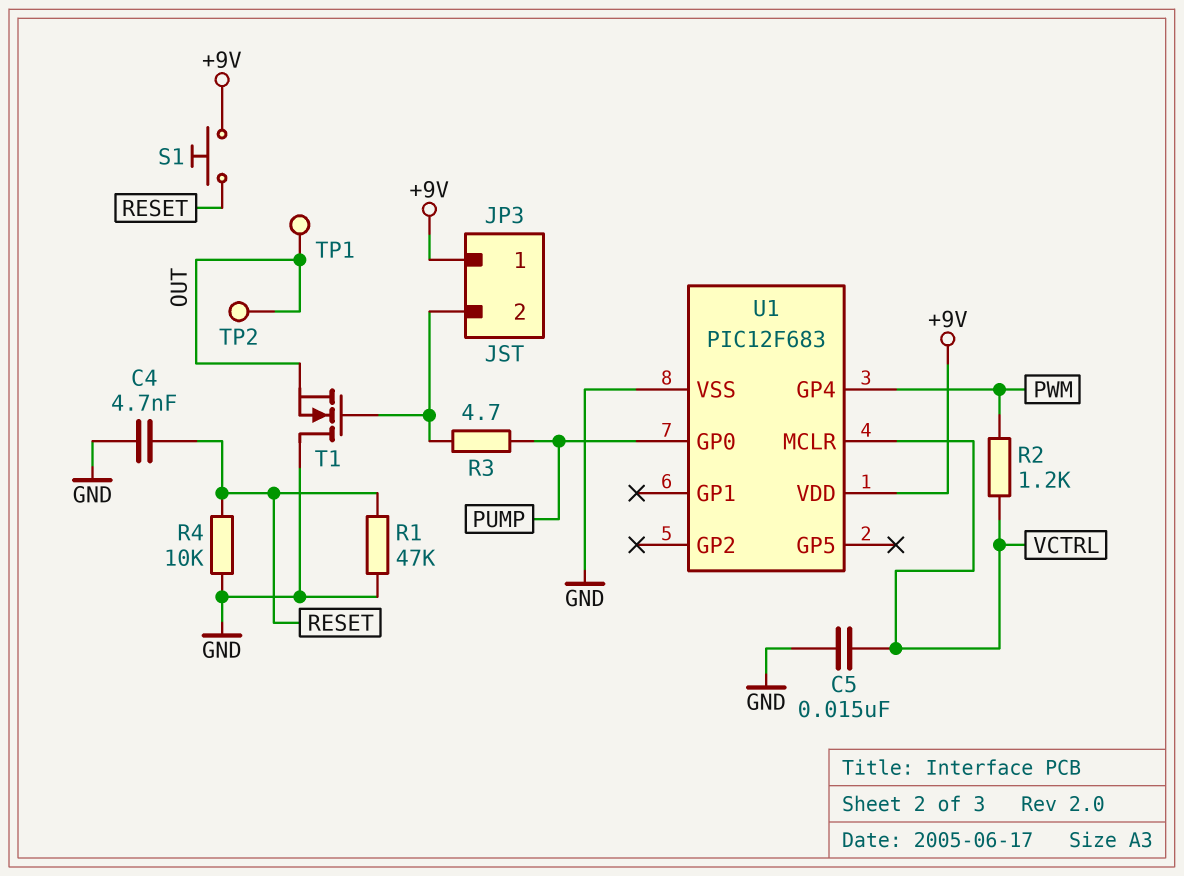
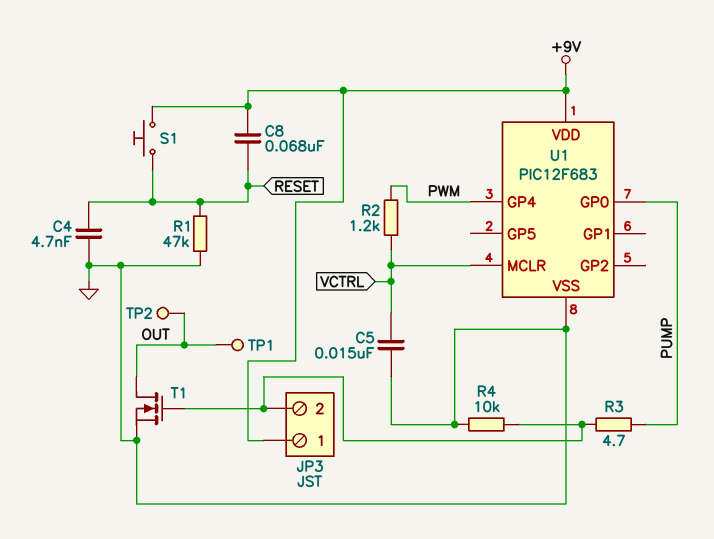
C8: none -> 68nF (+9V, RESET)
R4: 10k (GND, RESET) -> 10k (GND, JP3/2)
T1: NMOS (G JP3/2, D GND, S OUT) -> NMOS (G JP3/2, D OUT, S GND)

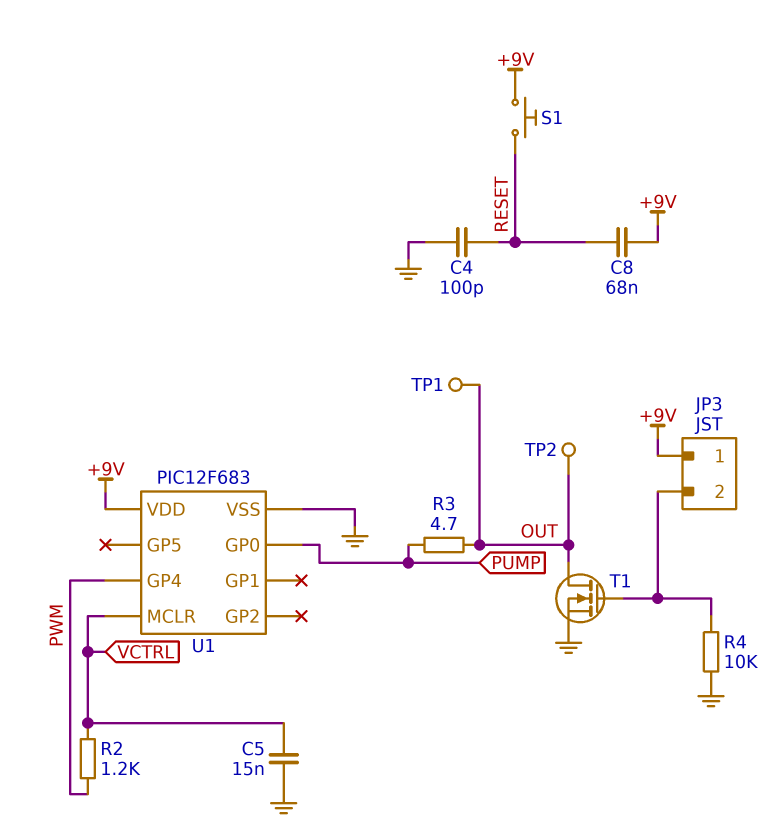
C4: 4.7nF (GND, RESET) -> 100pF (GND, RESET)
R1: 47k (GND, RESET) -> none
R3: 4.7 (JP3/2, PUMP) -> 4.7 (OUT, PUMP)

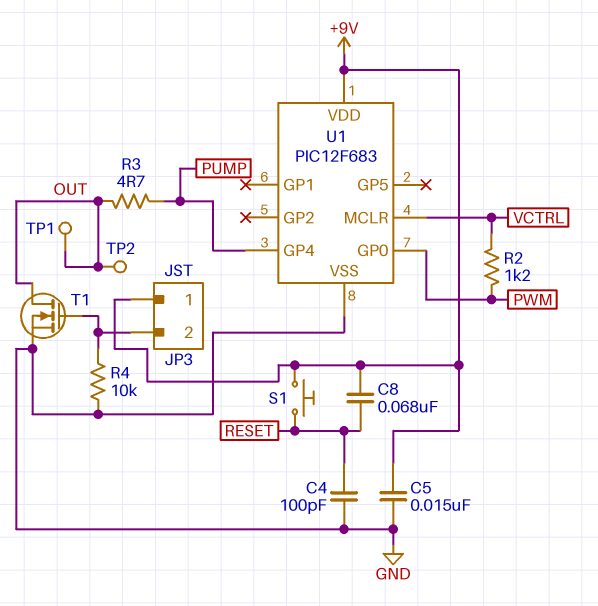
C5: 15nF (GND, VCTRL) -> 15nF (+9V, GND)
U1 pin GP0: PUMP -> PWM
U1 pin GP4: PWM -> PUMP

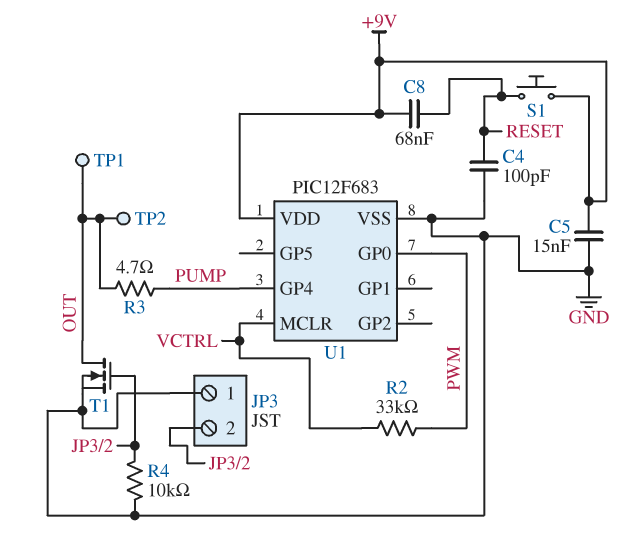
JP3 pin 1: +9V -> GND
R2: 1.2k (PWM, VCTRL) -> 33k (PWM, VCTRL)

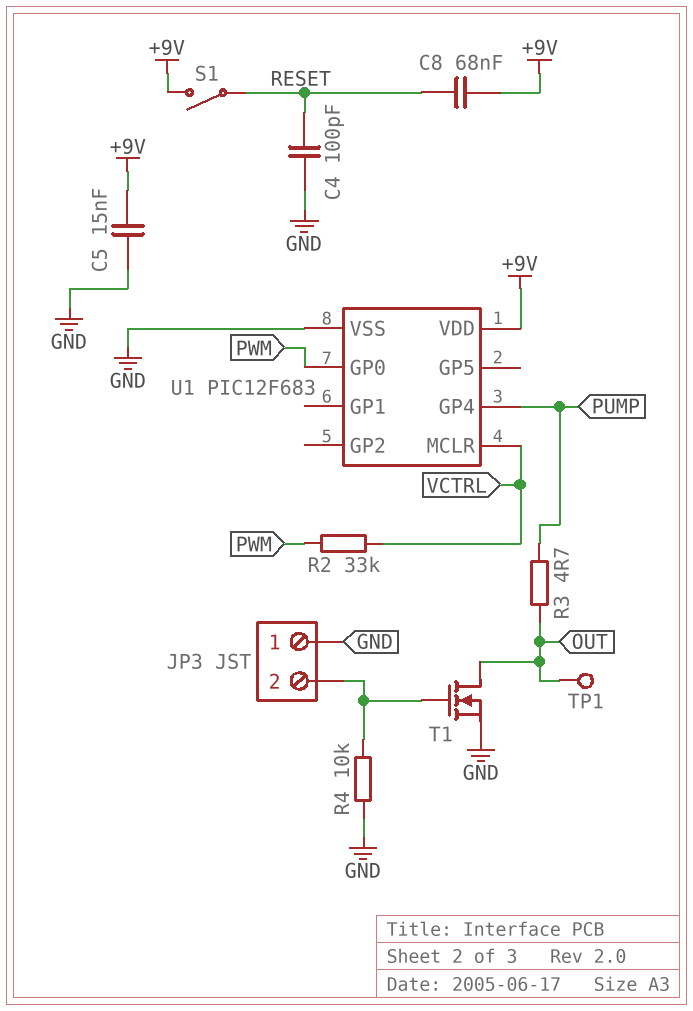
S1: button (+9V, RESET) -> switch (+9V, RESET)
TP2: test point (OUT) -> none

